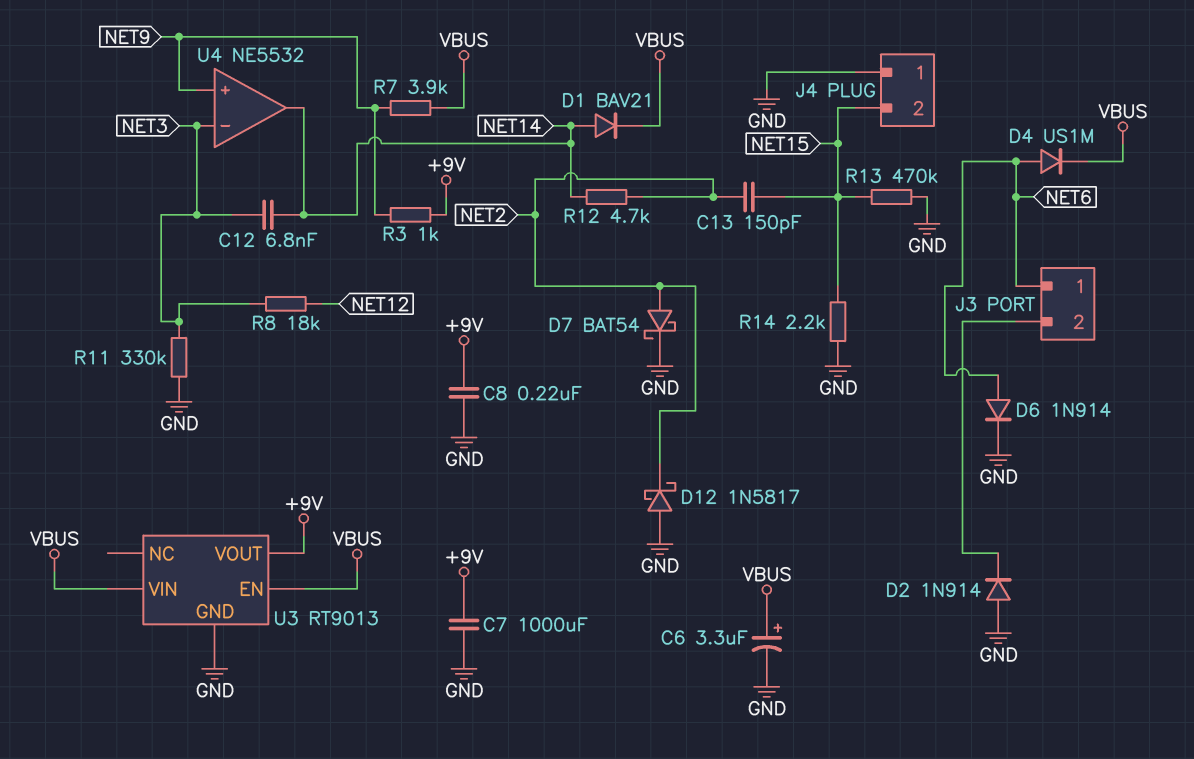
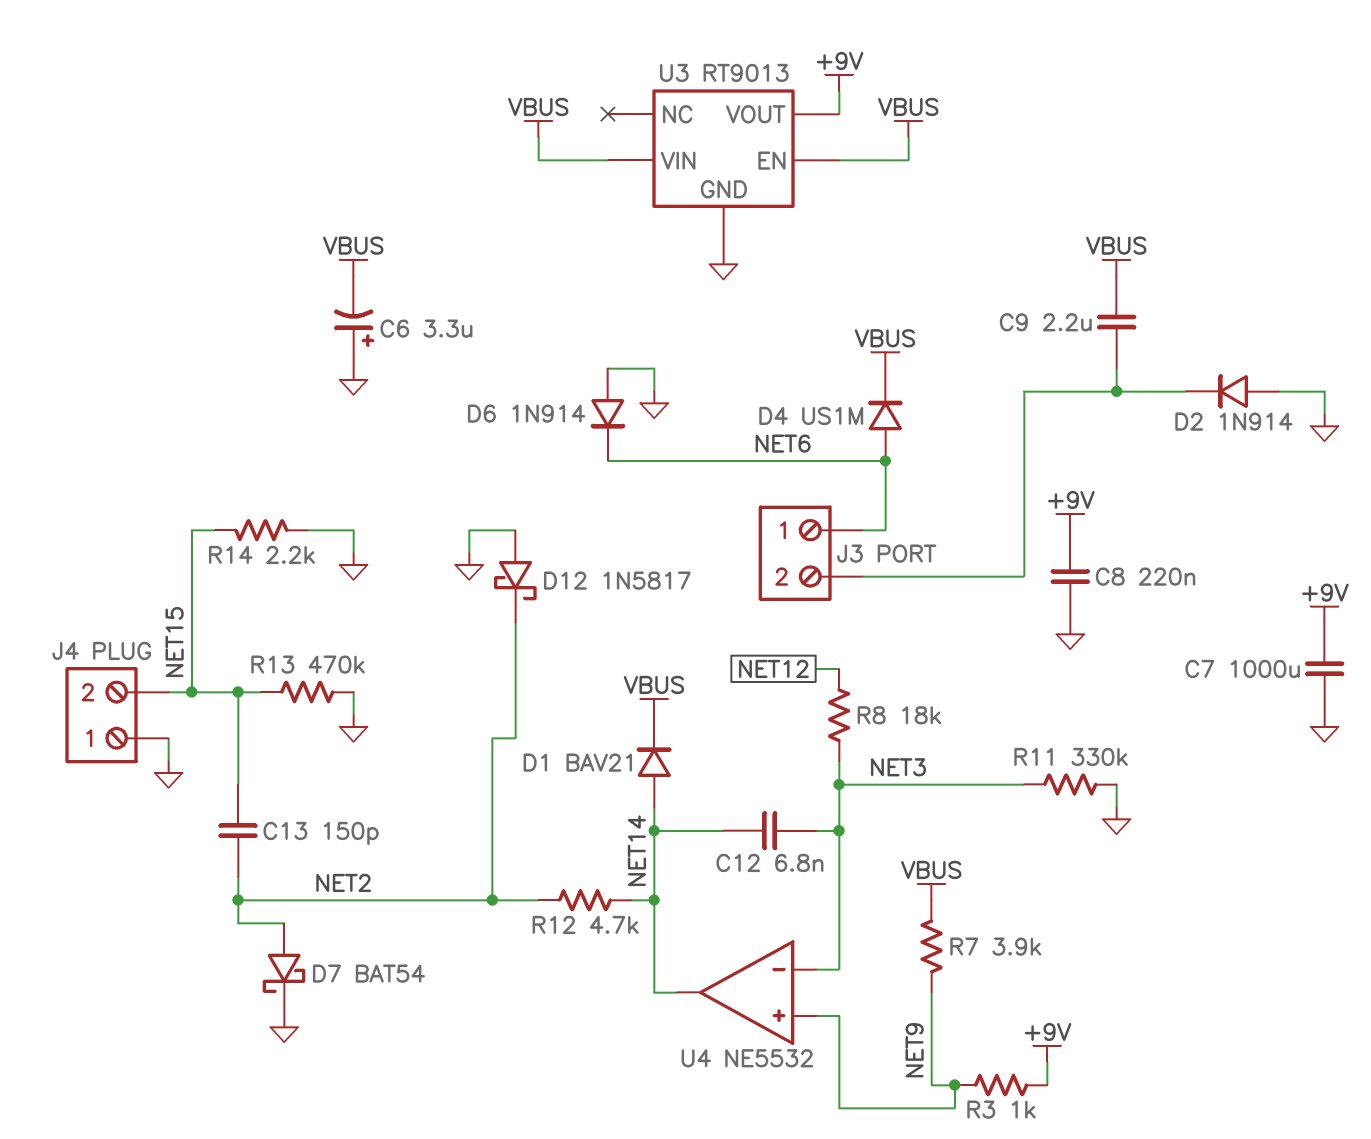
C6: 3.3uF (plus VBUS, minus GND) -> 3.3uF (plus GND, minus VBUS)
C9: none -> 2.2uF (J3/2, VBUS)
D6: diode 1N914 (A NET6, K GND) -> diode 1N914 (A GND, K NET6)

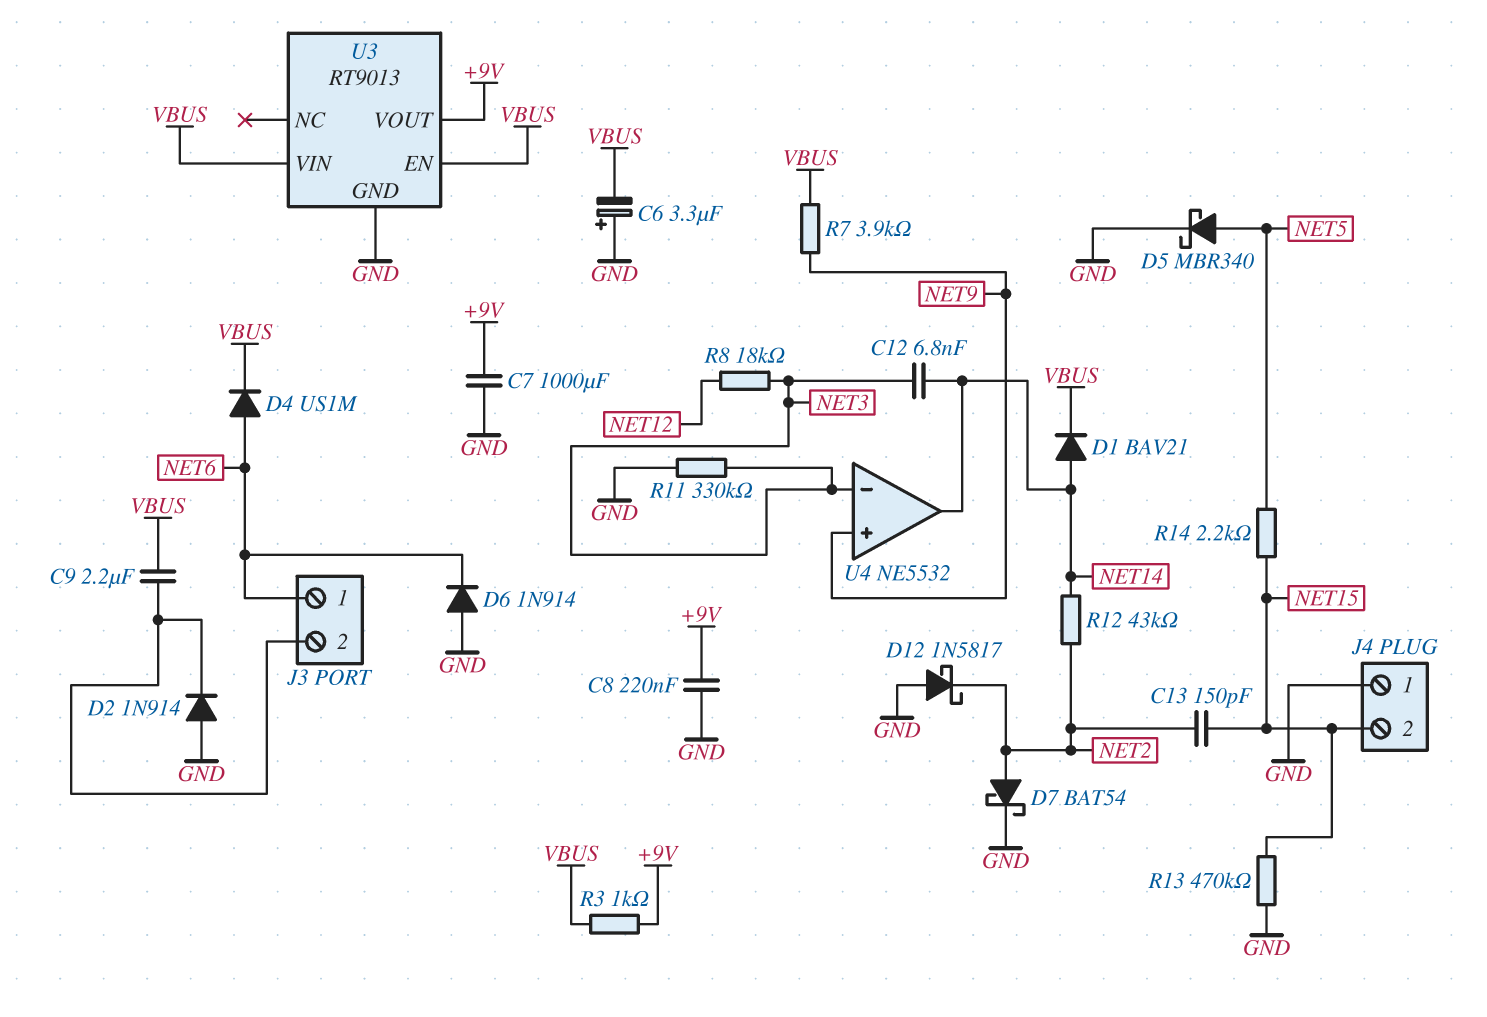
D5: none -> schottky MBR340 (A NET5, K GND)
R3: 1k (+9V, NET9) -> 1k (+9V, VBUS)
R12: 4.7k (NET2, NET14) -> 43k (NET2, NET14)
R14: 2.2k (GND, NET15) -> 2.2k (NET5, NET15)

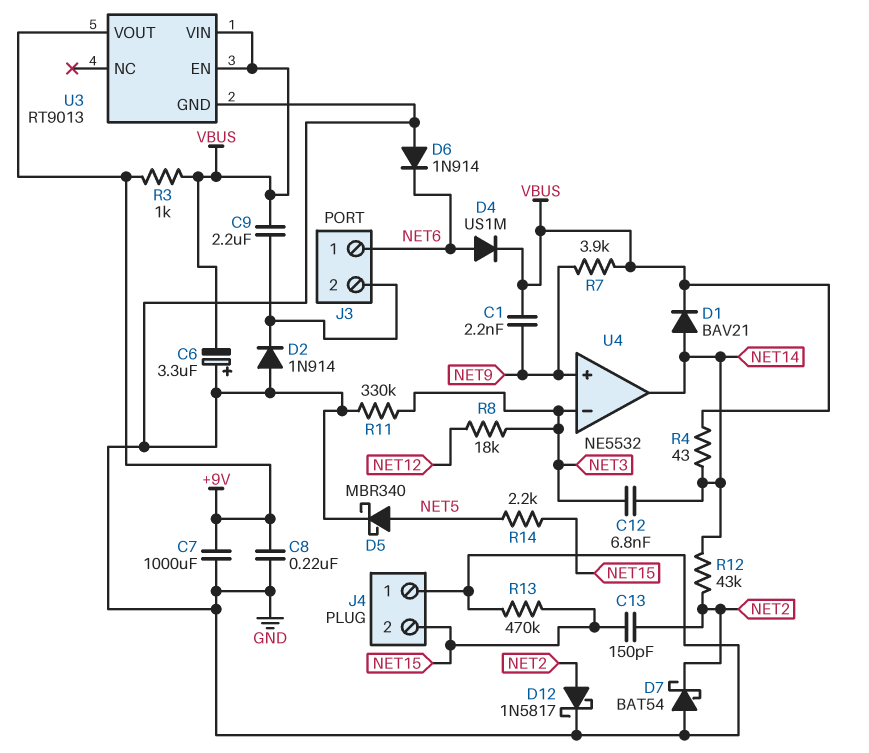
C1: none -> 2.2nF (NET9, VBUS)
D7: schottky BAT54 (A NET2, K GND) -> schottky BAT54 (A GND, K NET2)
D12: schottky 1N5817 (A GND, K NET2) -> schottky 1N5817 (A NET2, K GND)
R4: none -> 43 (NET14, VBUS)

